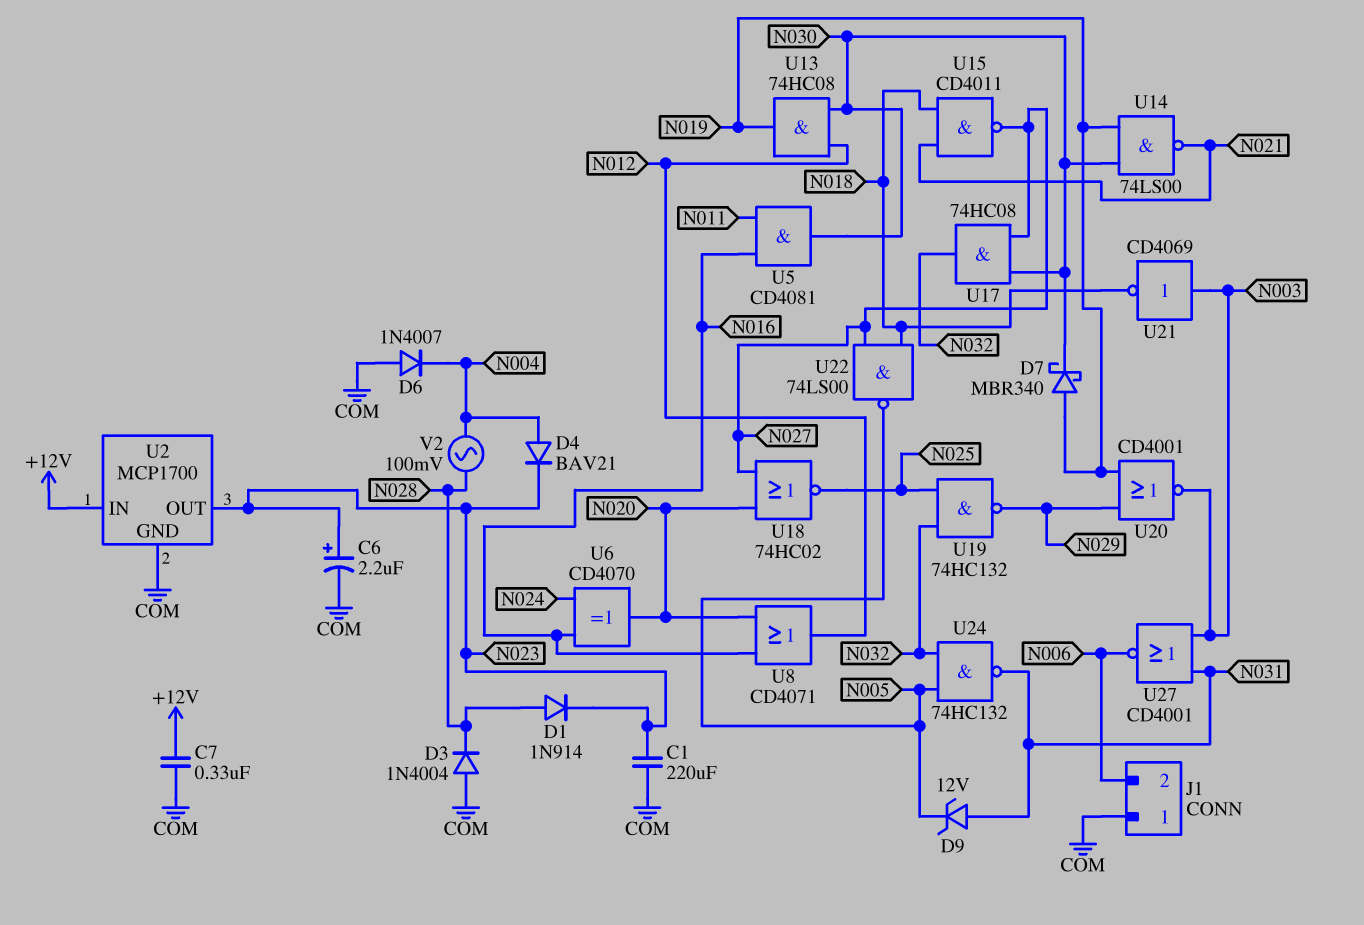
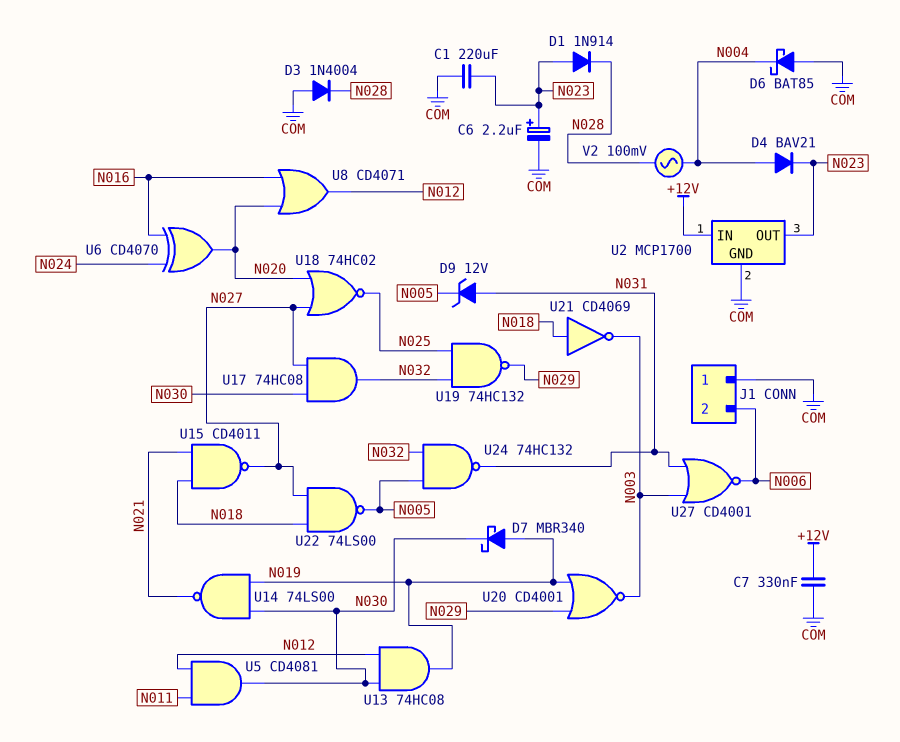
D1: diode 1N914 (A N028, K N023) -> diode 1N914 (A N023, K N028)
D6: diode 1N4007 (A COM, K N004) -> schottky BAT85 (A COM, K N004)
U5: AND CD4081 (in N011, in N016, out N030) -> AND CD4081 (in N011, in N012, out N030)
U21: NOT CD4069 (in N003, out N018) -> NOT CD4069 (in N018, out N003)

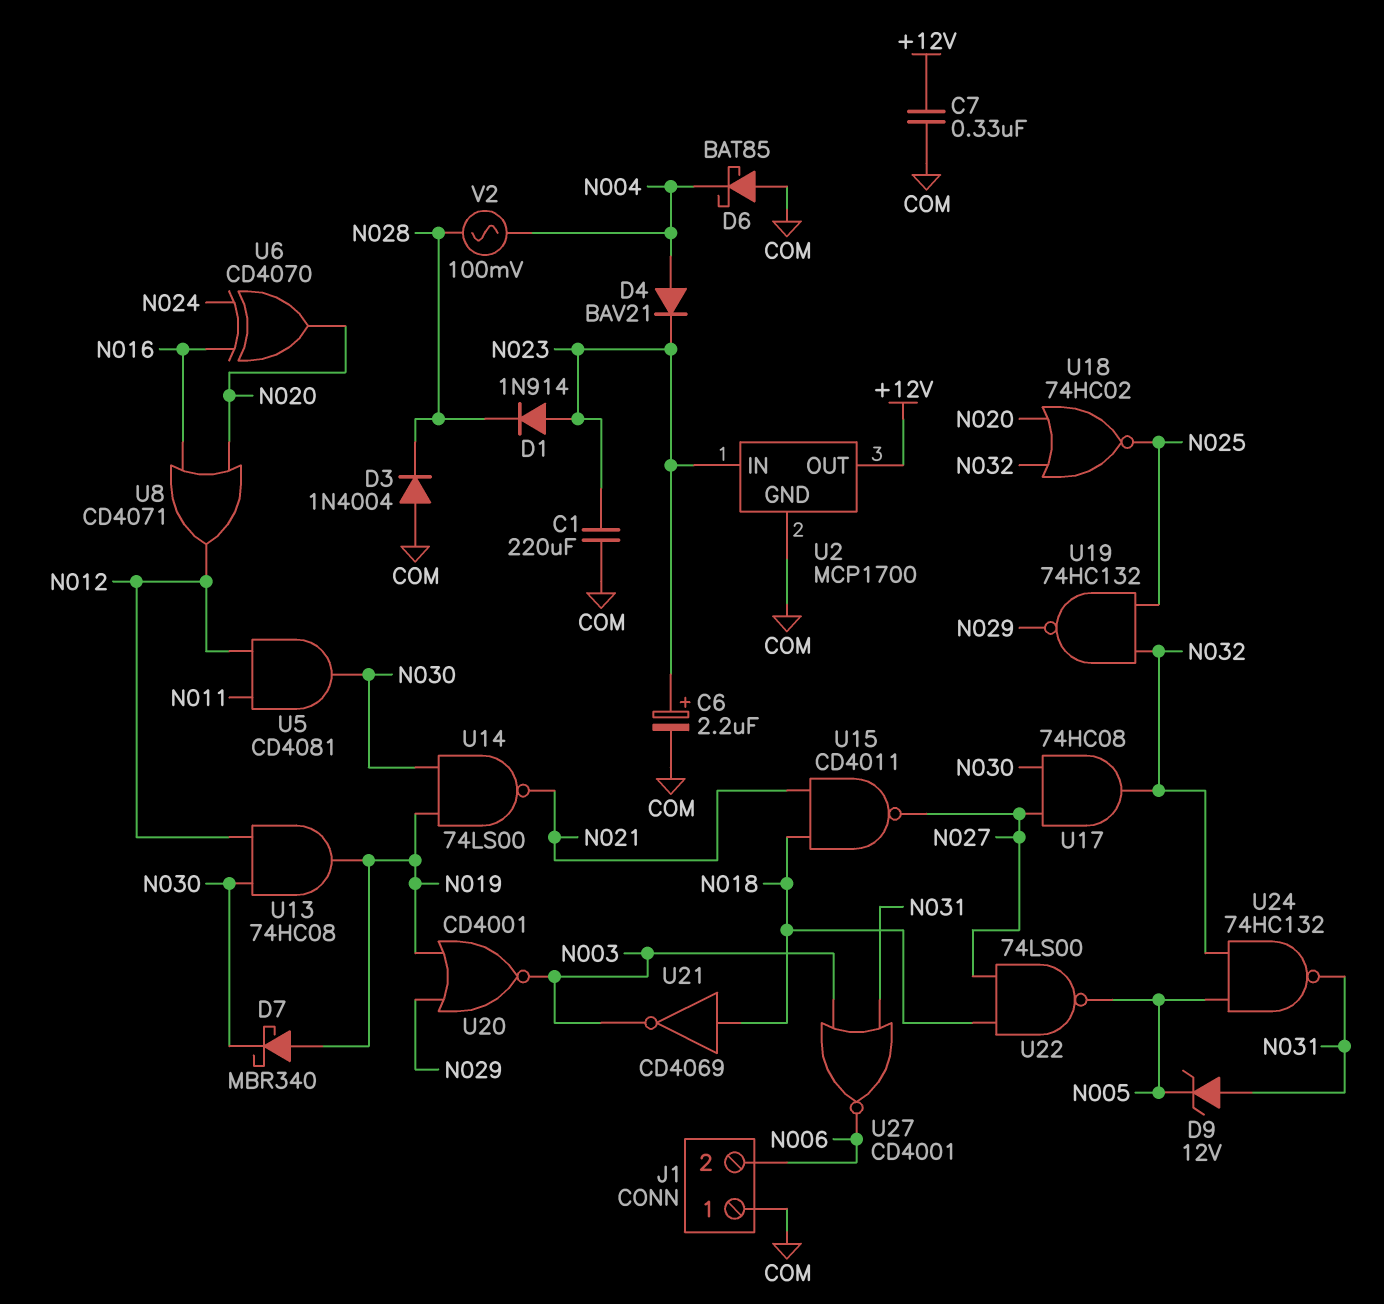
U2 pin IN: +12V -> N023
U2 pin OUT: N023 -> +12V
U18: NOR 74HC02 (in N020, in N027, out N025) -> NOR 74HC02 (in N020, in N032, out N025)

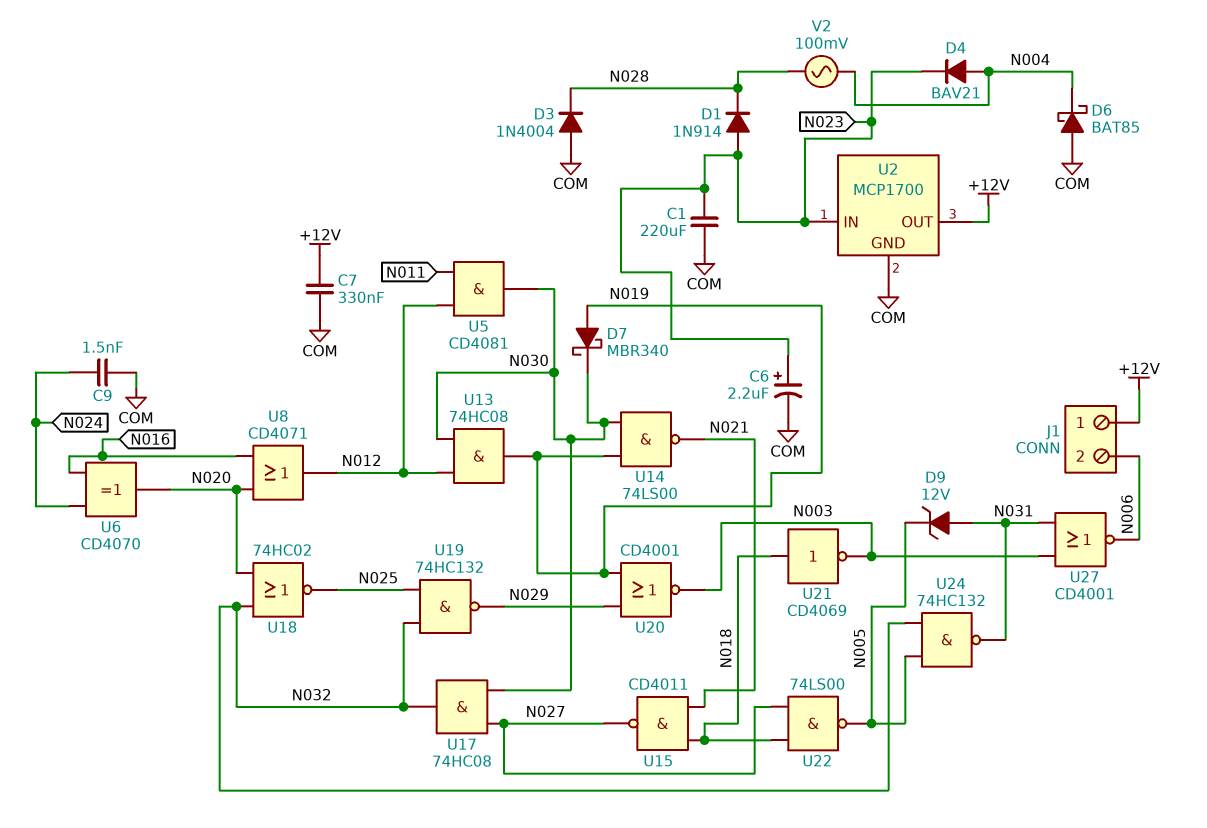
C9: none -> 1.5nF (COM, N024)
J1 pin 1: COM -> +12V

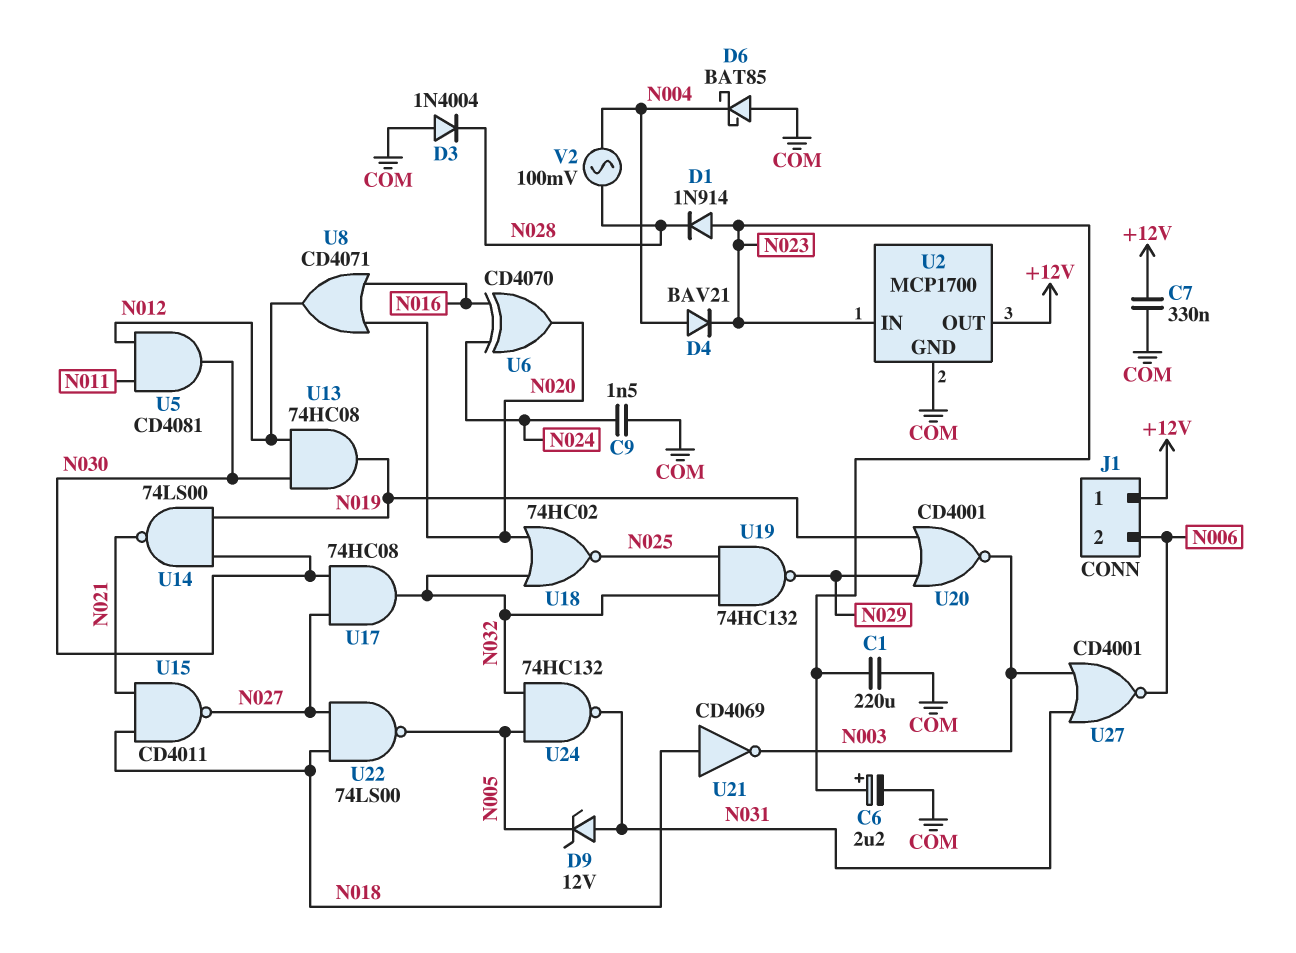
D7: schottky MBR340 (A N019, K N030) -> none

